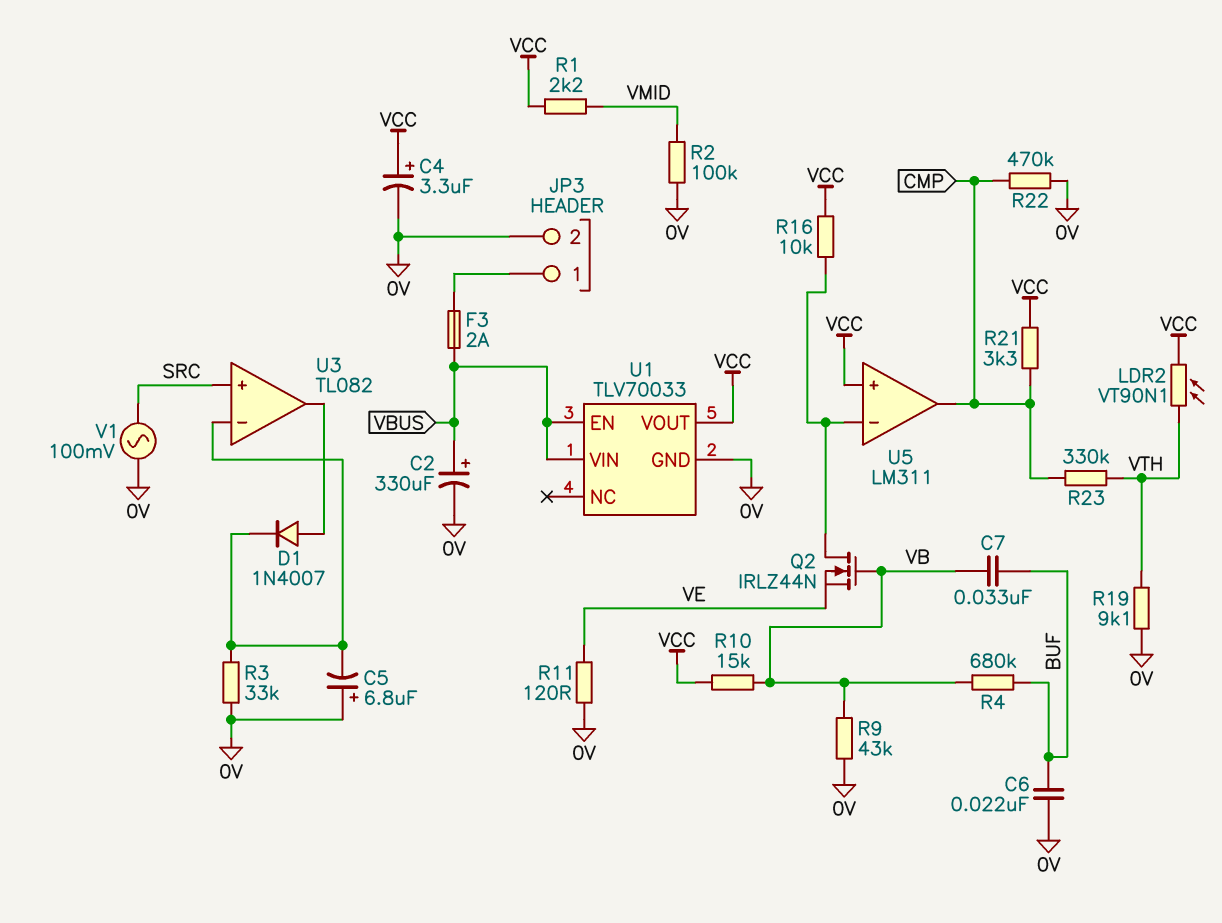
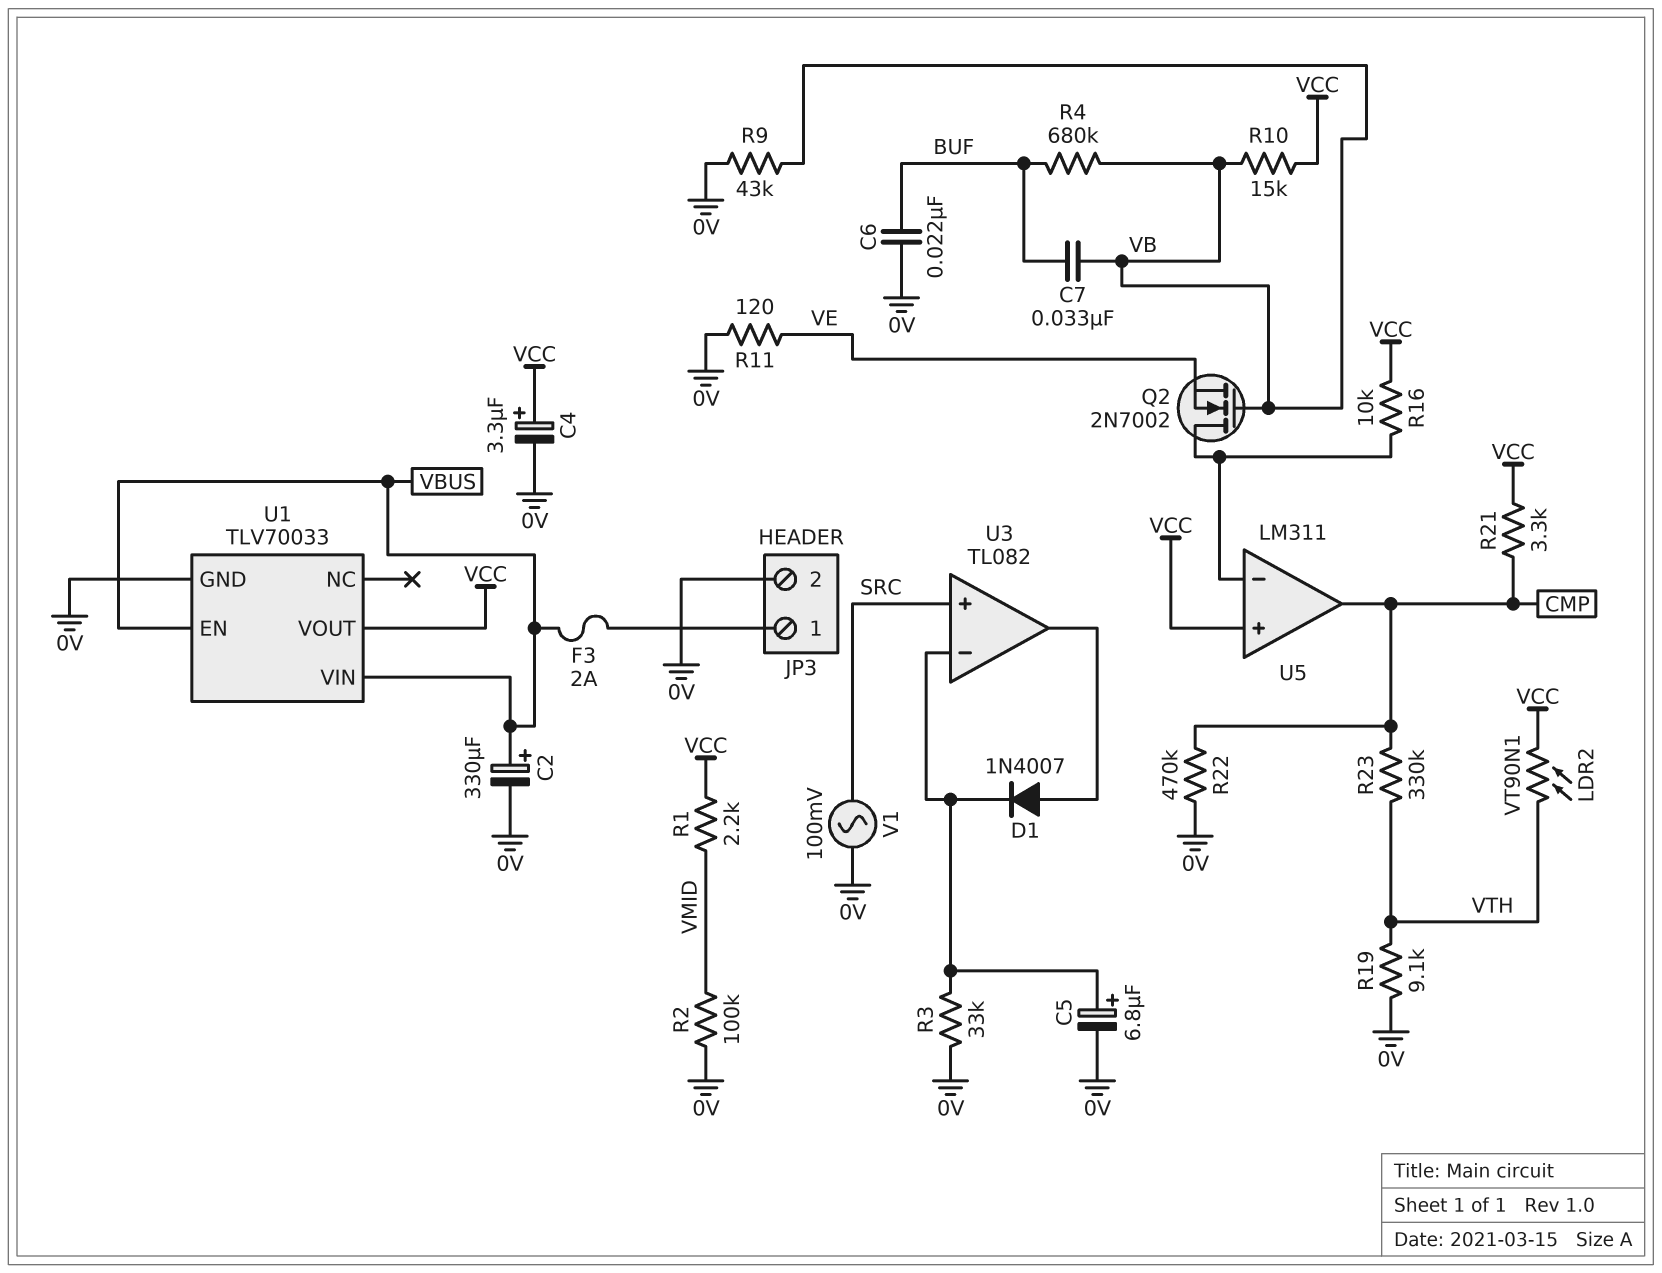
C5: 6.8uF (plus 0V, minus U3/in-) -> 6.8uF (plus U3/in-, minus 0V)
Q2: NMOS IRLZ44N (G VB, D U5/in-, S VE) -> NMOS 2N7002 (G VB, D U5/in-, S VE)

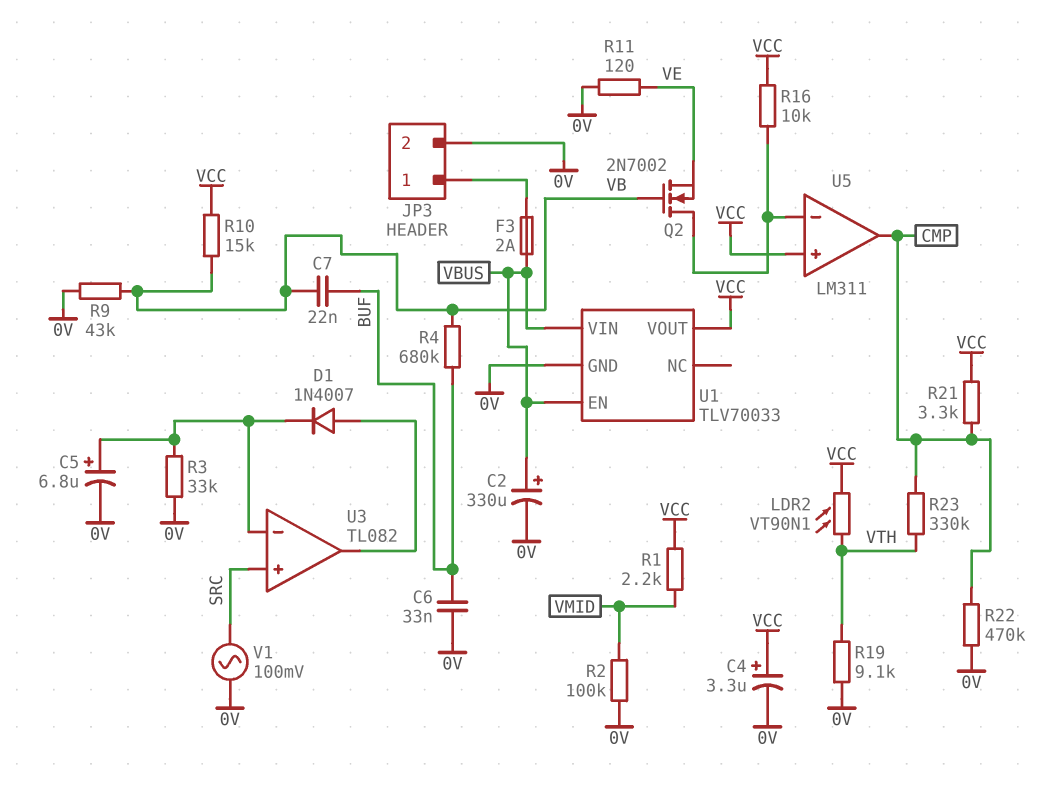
C6: 22nF (0V, BUF) -> 33nF (0V, BUF)
C7: 33nF (BUF, VB) -> 22nF (BUF, VB)

